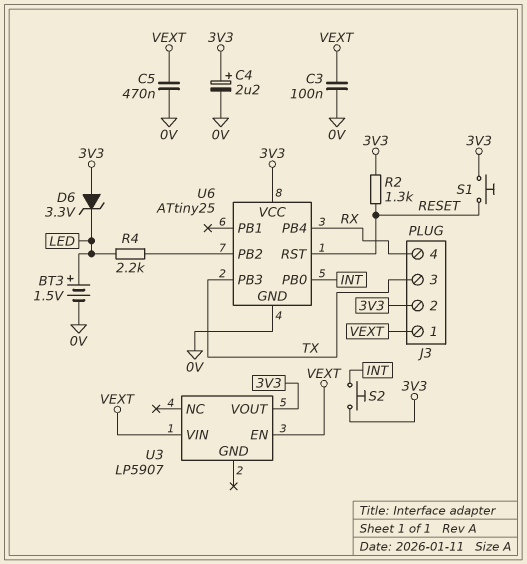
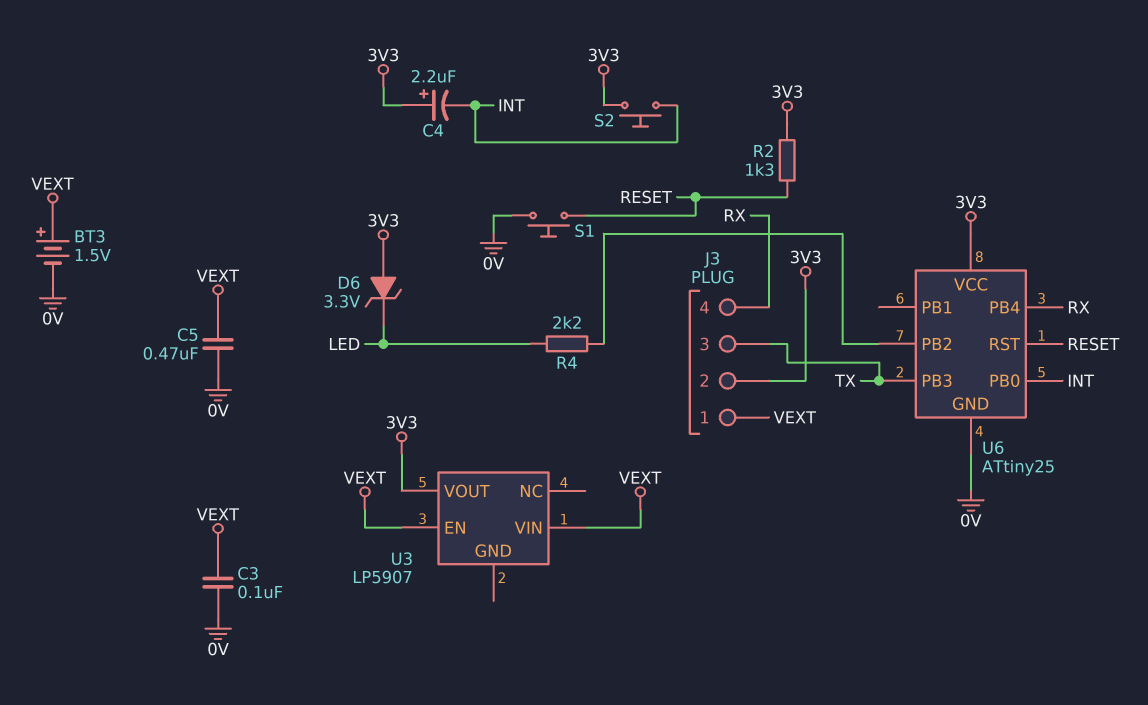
BT3: 1.5V (plus LED, minus 0V) -> 1.5V (plus VEXT, minus 0V)
C4: 2.2uF (plus 3V3, minus 0V) -> 2.2uF (plus 3V3, minus INT)
S1: button (3V3, RESET) -> button (0V, RESET)

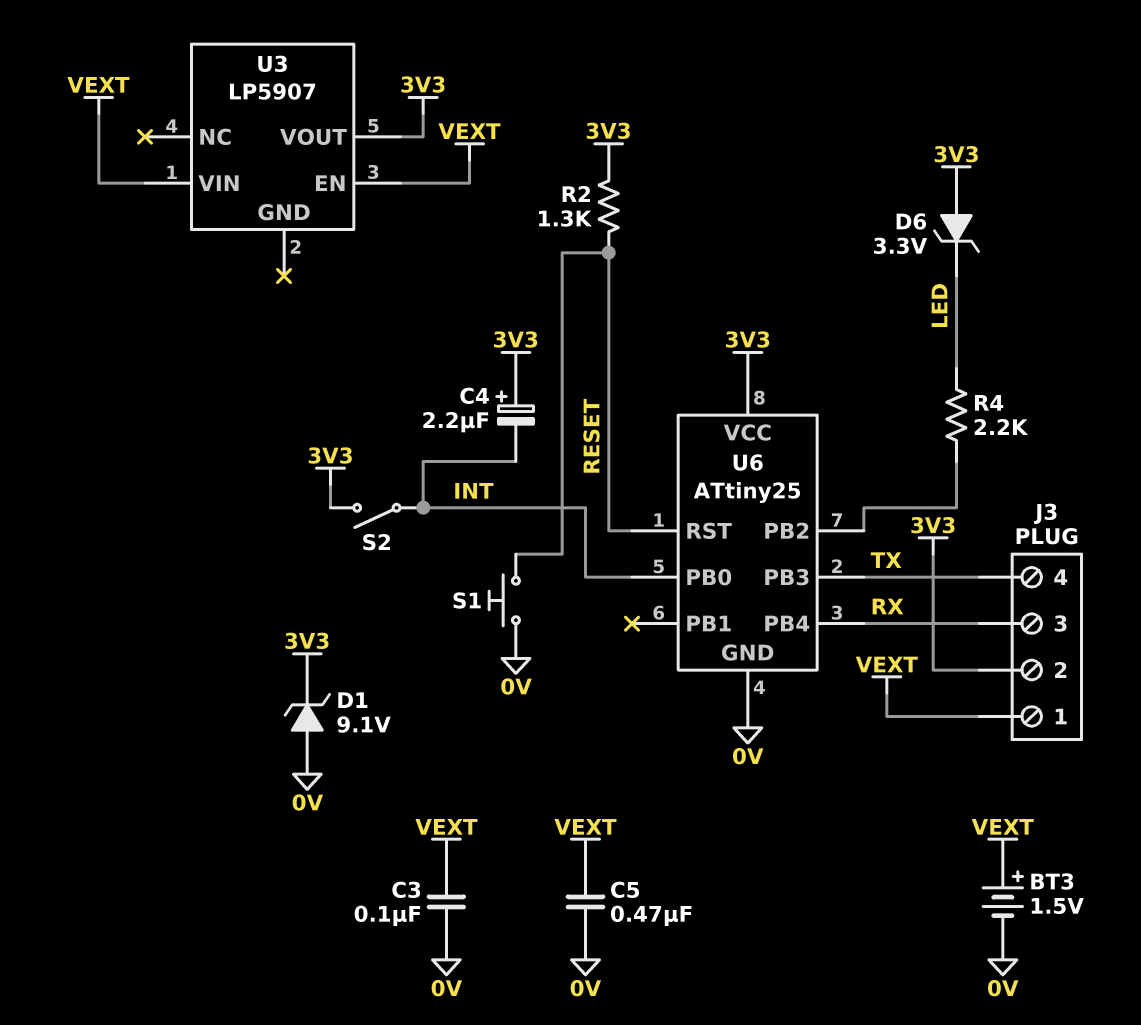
D1: none -> zener 9.1V (A 0V, K 3V3)
J3 pin 3: TX -> RX
J3 pin 4: RX -> TX
S2: button (3V3, INT) -> switch (3V3, INT)

